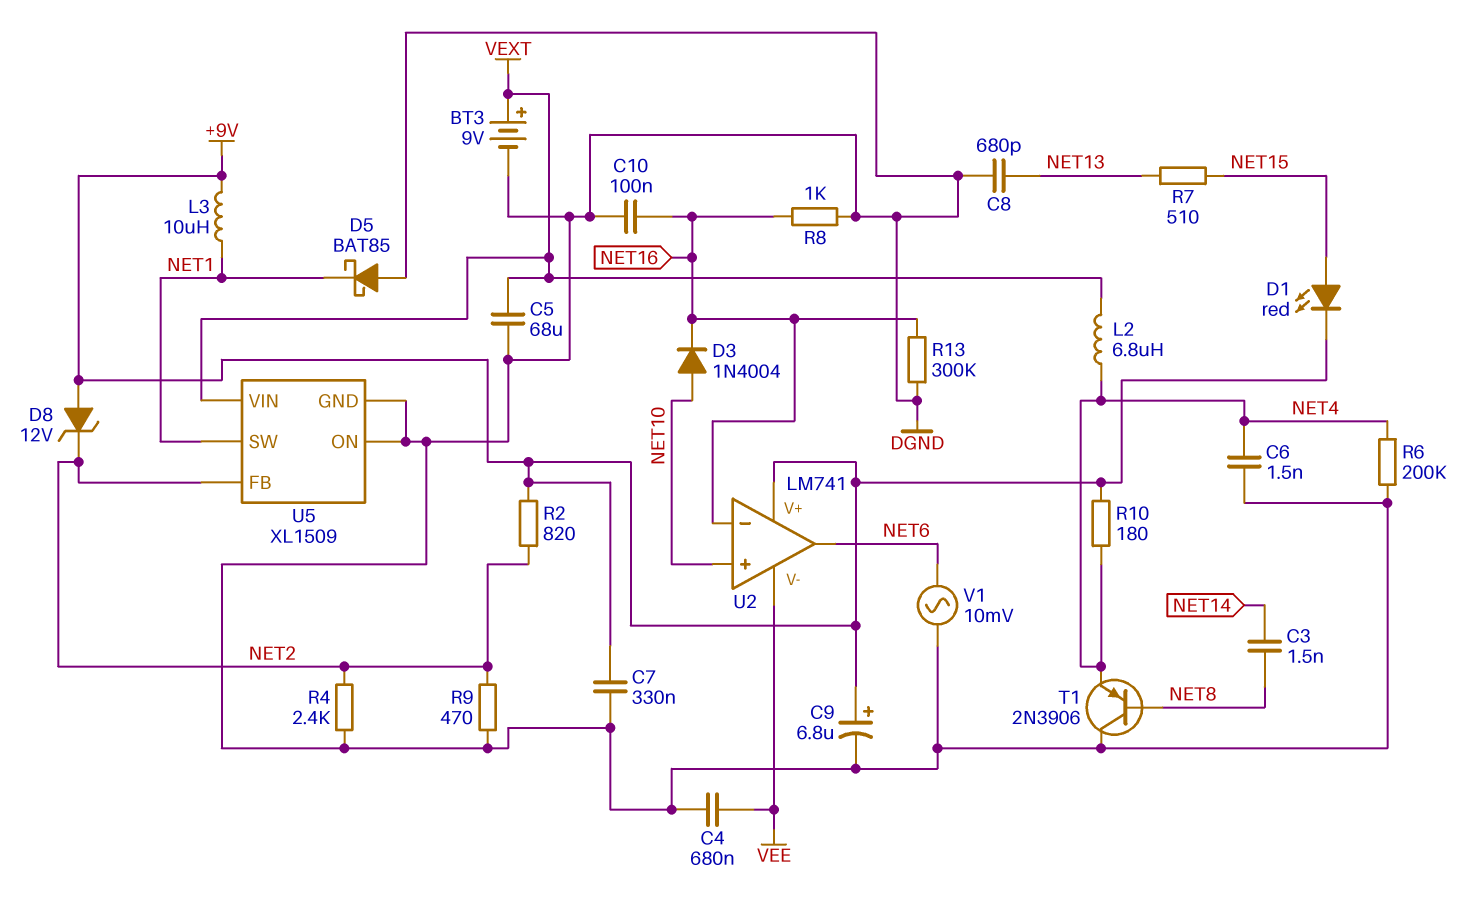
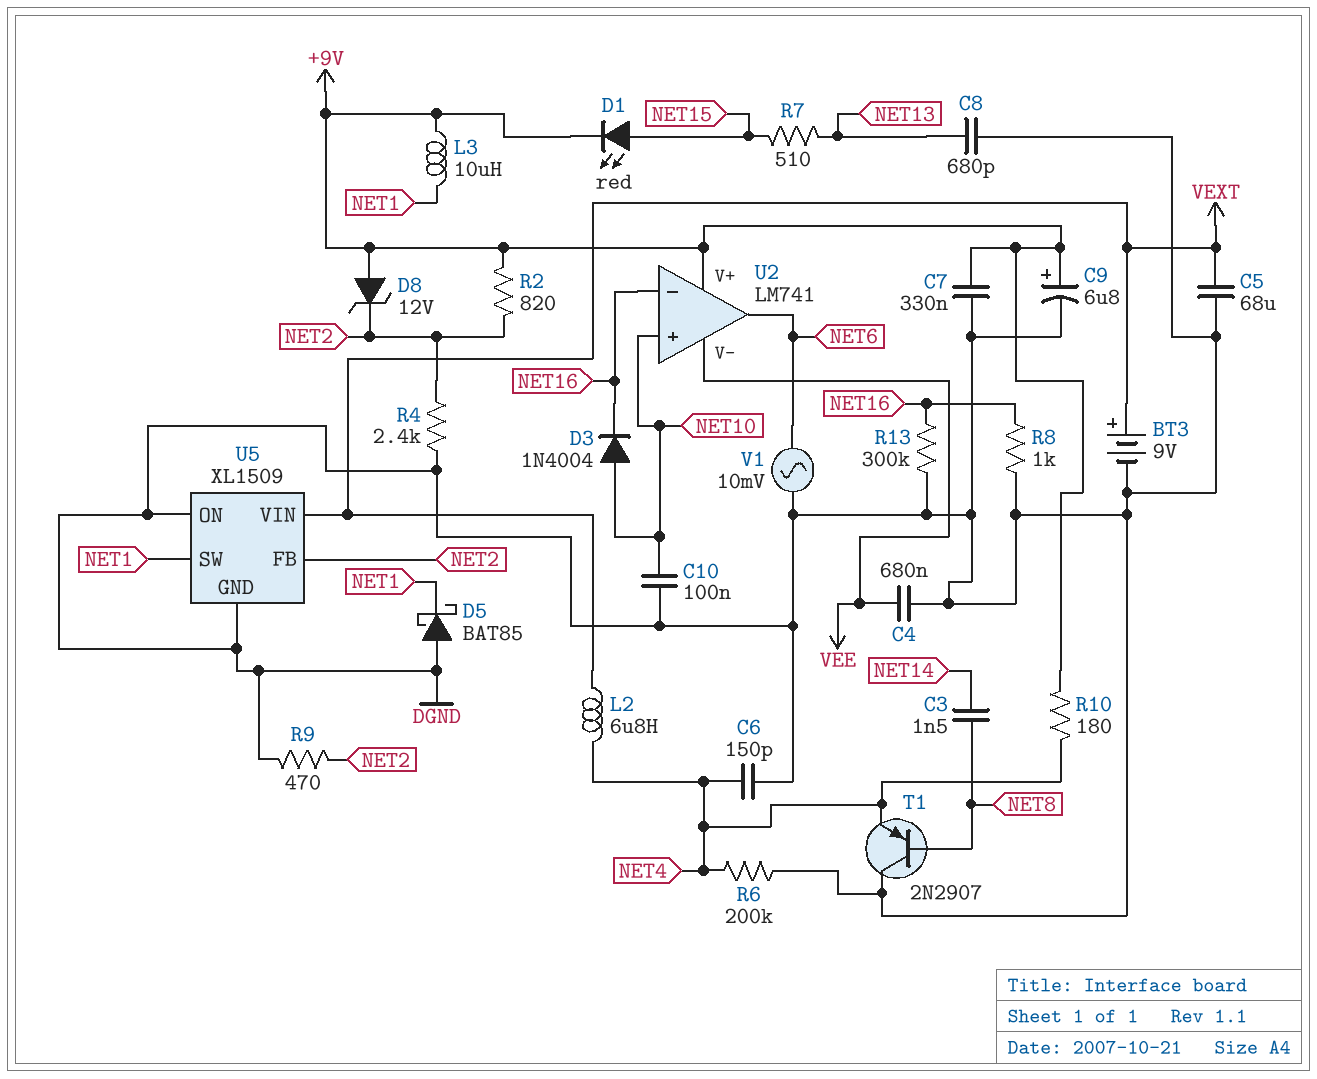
C6: 1.5nF (DGND, NET4) -> 150pF (DGND, NET4)
C10: 100nF (DGND, NET16) -> 100nF (DGND, NET10)
T1: PNP 2N3906 (B NET8, C DGND, E NET4) -> PNP 2N2907 (B NET8, C DGND, E NET4)

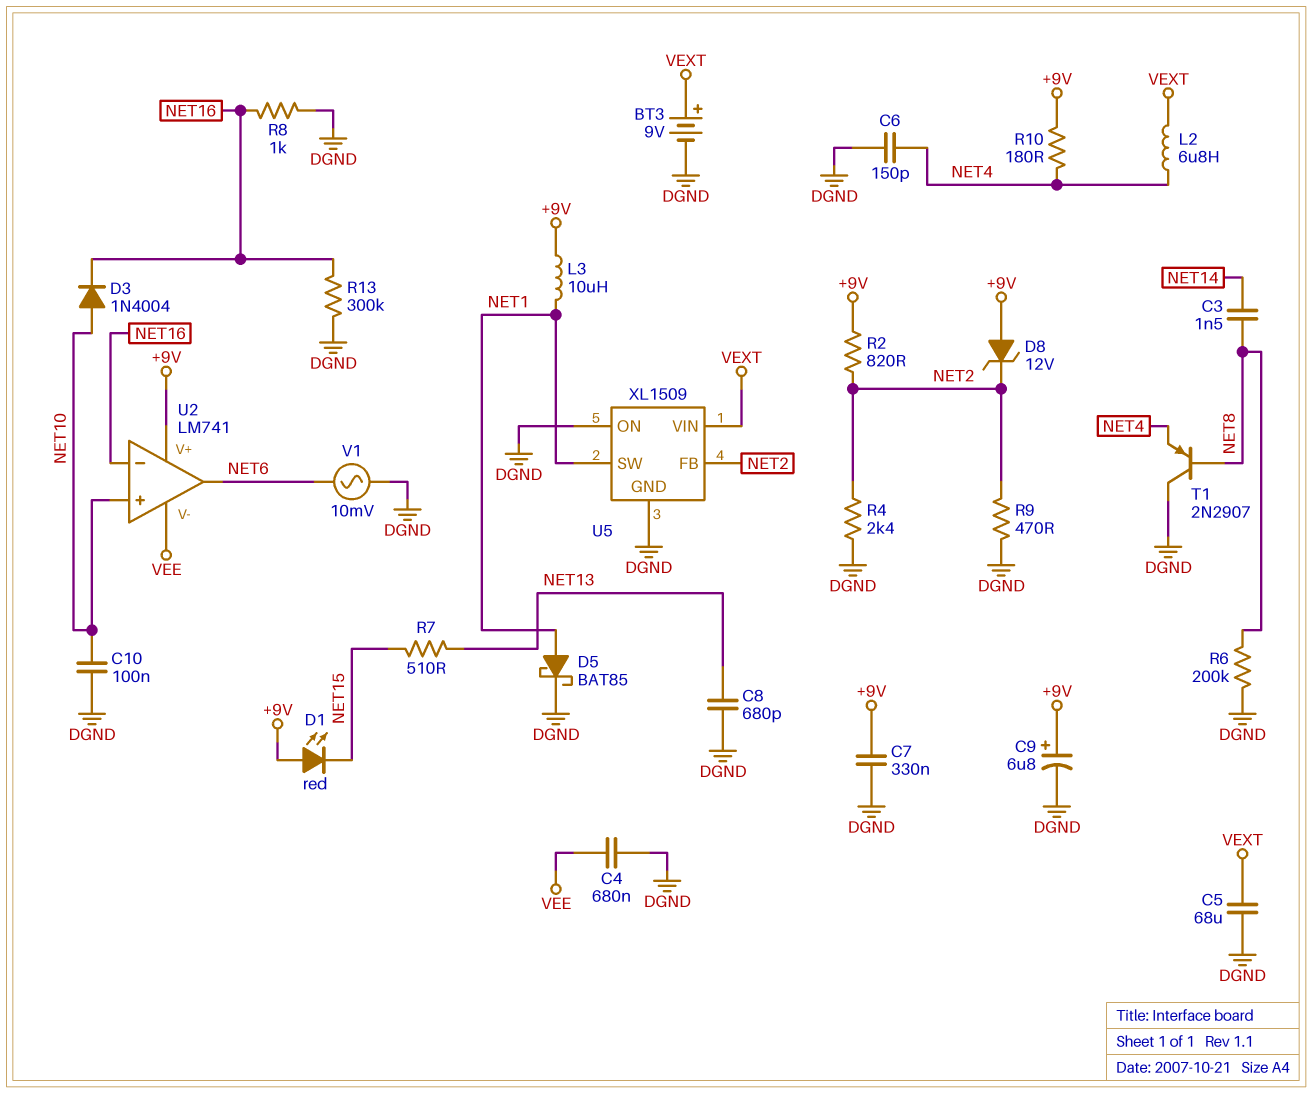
D1: LED red (A NET15, K +9V) -> LED red (A +9V, K NET15)
D5: schottky BAT85 (A DGND, K NET1) -> schottky BAT85 (A NET1, K DGND)
R6: 200k (DGND, NET4) -> 200k (DGND, NET8)

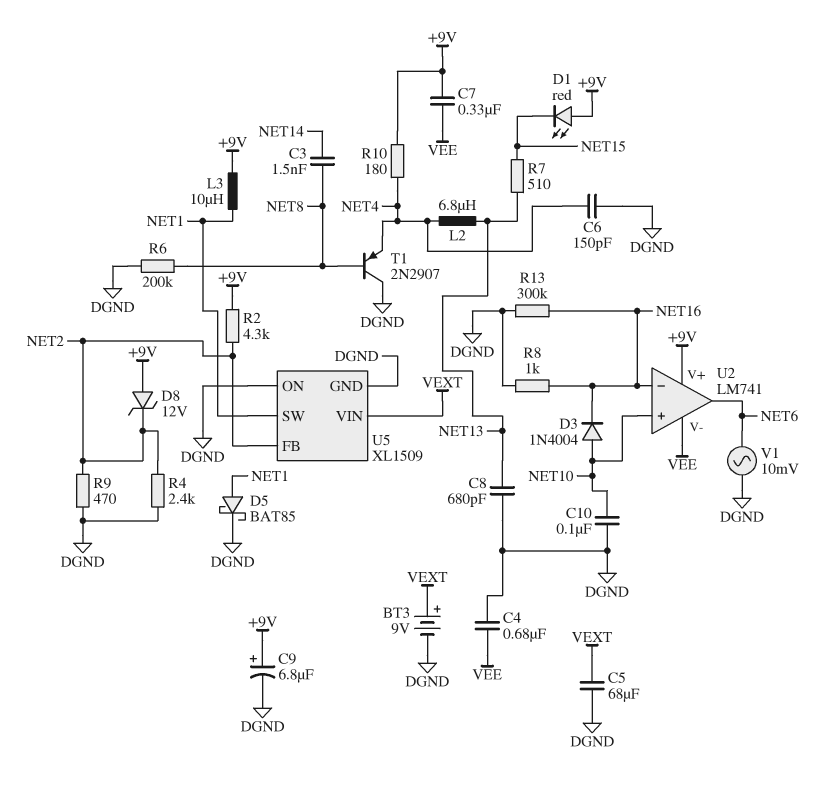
C7: 330nF (+9V, DGND) -> 330nF (+9V, VEE)
L2: 6.8uH (NET4, VEXT) -> 6.8uH (NET4, NET13)
R2: 820 (+9V, NET2) -> 4.3k (+9V, NET2)

